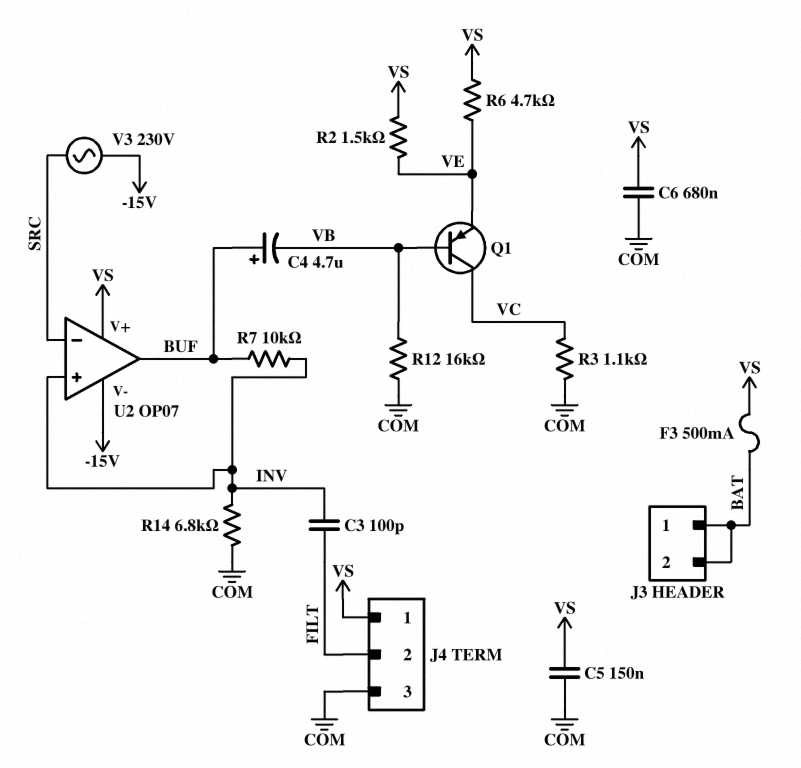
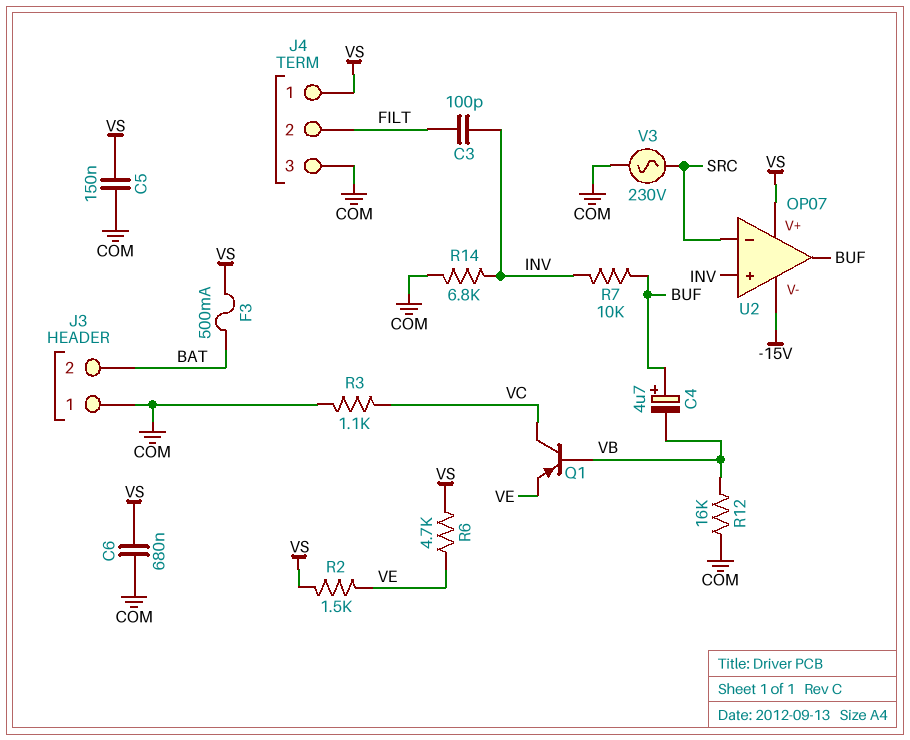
J3 pin 1: BAT -> COM
V3: AC 230V (-15V, SRC) -> AC 230V (COM, SRC)

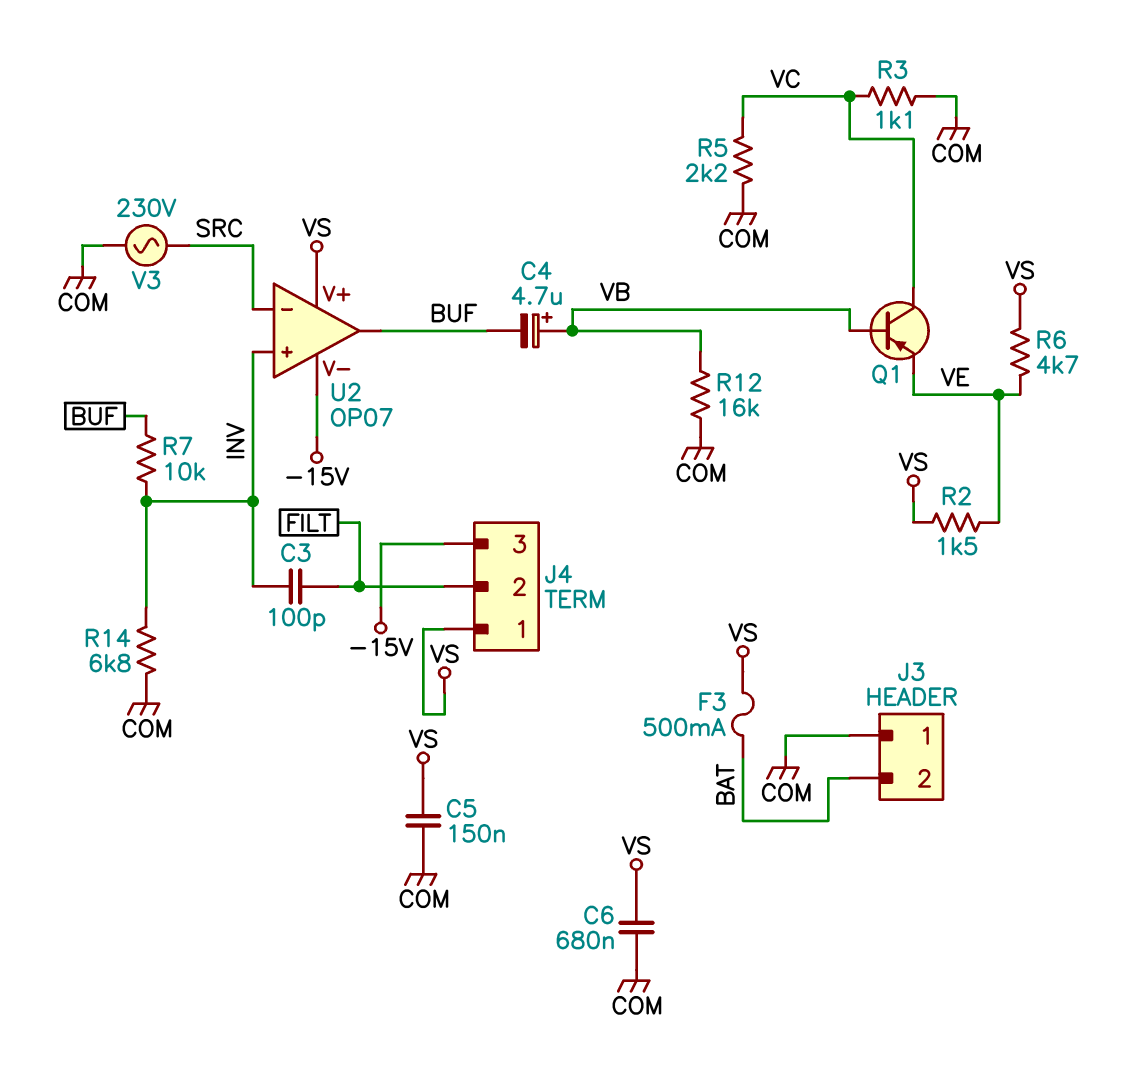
C4: 4.7uF (plus BUF, minus VB) -> 4.7uF (plus VB, minus BUF)
J4 pin 3: COM -> -15V
R5: none -> 2.2k (COM, VC)

